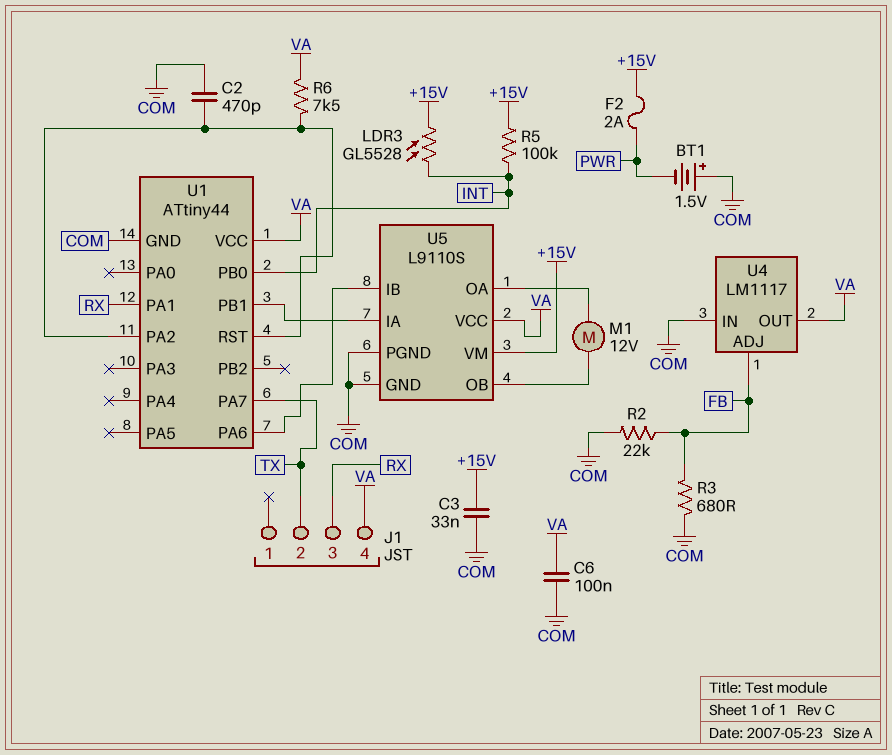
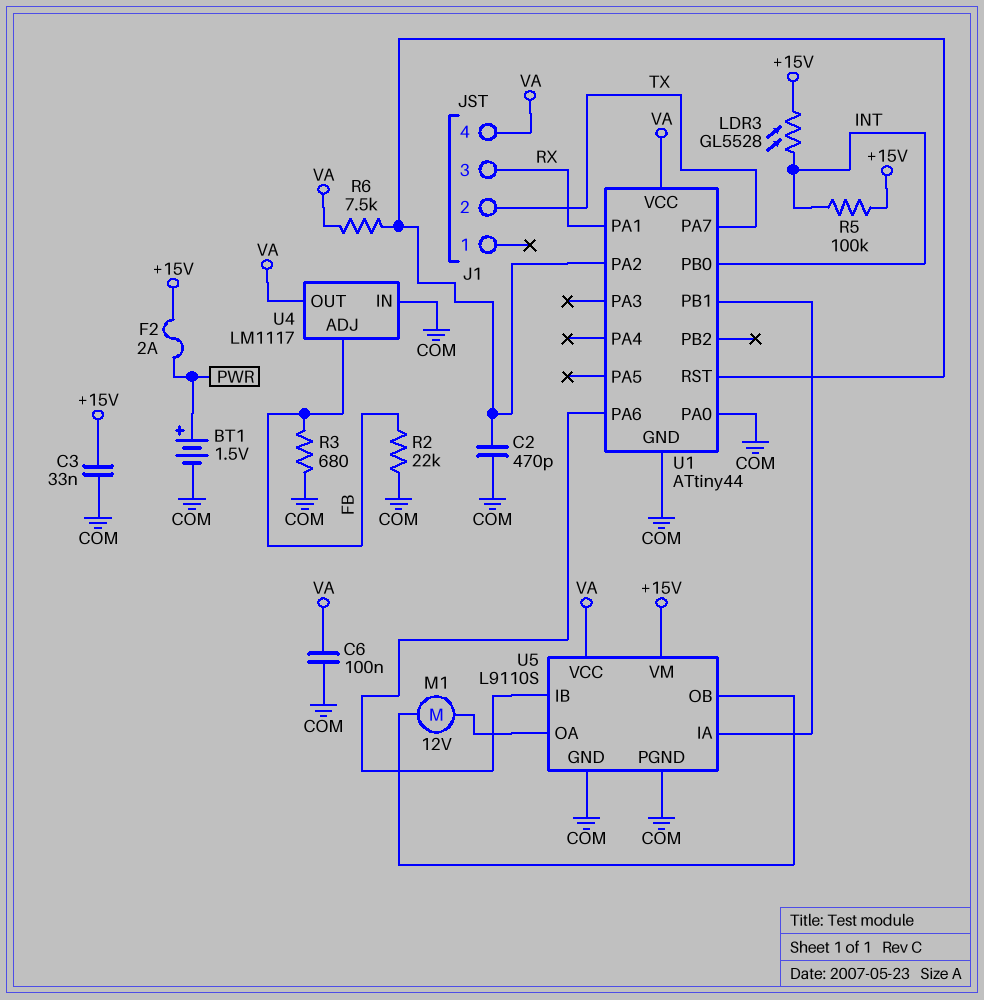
BT1: 1.5V (plus COM, minus PWR) -> 1.5V (plus PWR, minus COM)
U1 pin PA0: none -> COM

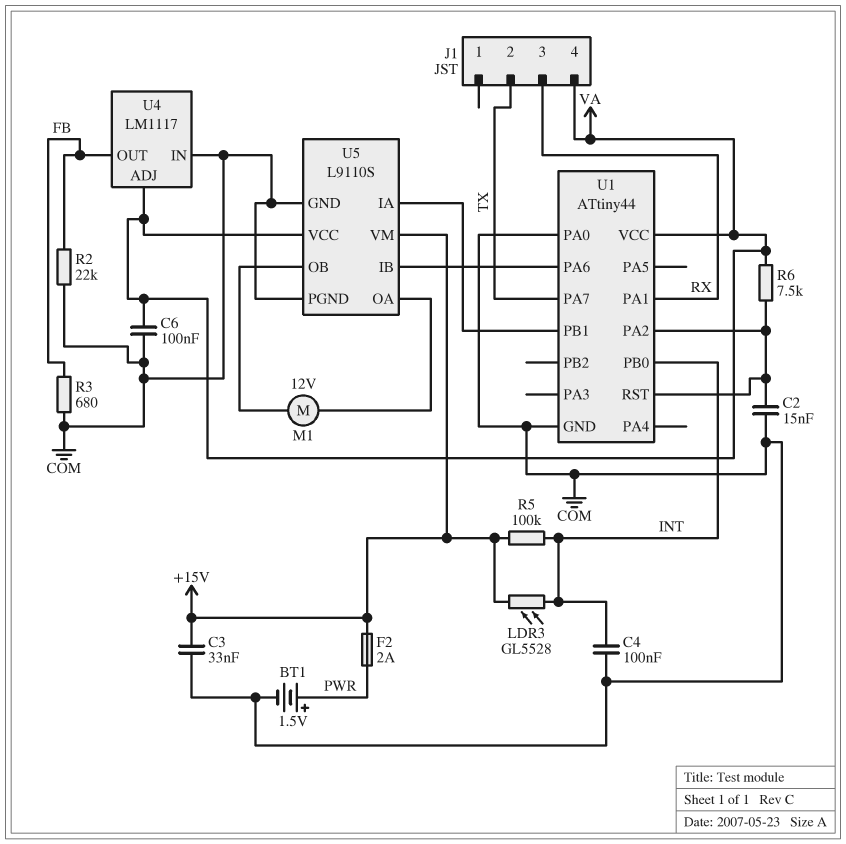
C2: 470pF (COM, U1/PA2) -> 15nF (COM, U1/PA2)
C4: none -> 100nF (COM, INT)
U4 pin ADJ: FB -> VA
U4 pin OUT: VA -> FB

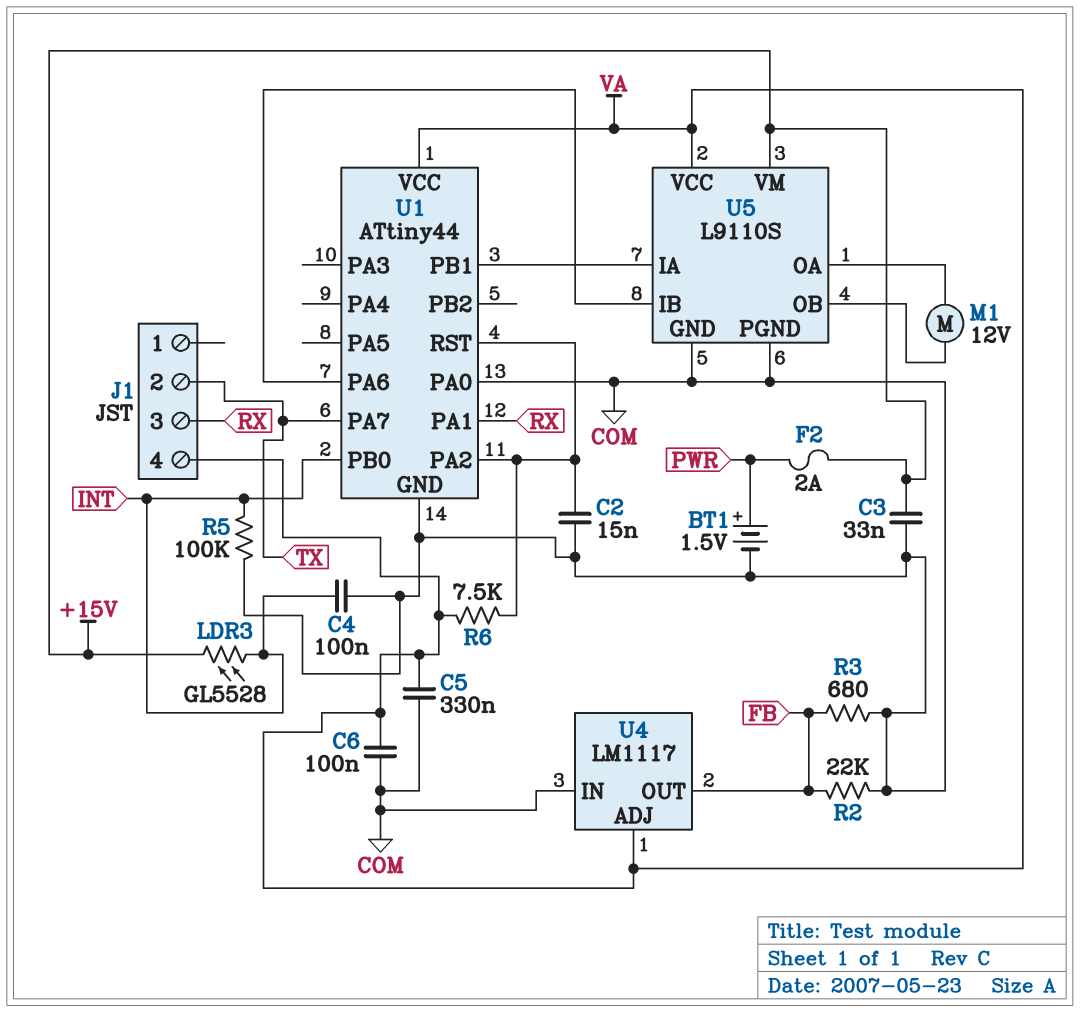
C5: none -> 330nF (COM, VA)
R5: 100k (+15V, INT) -> 100k (COM, INT)

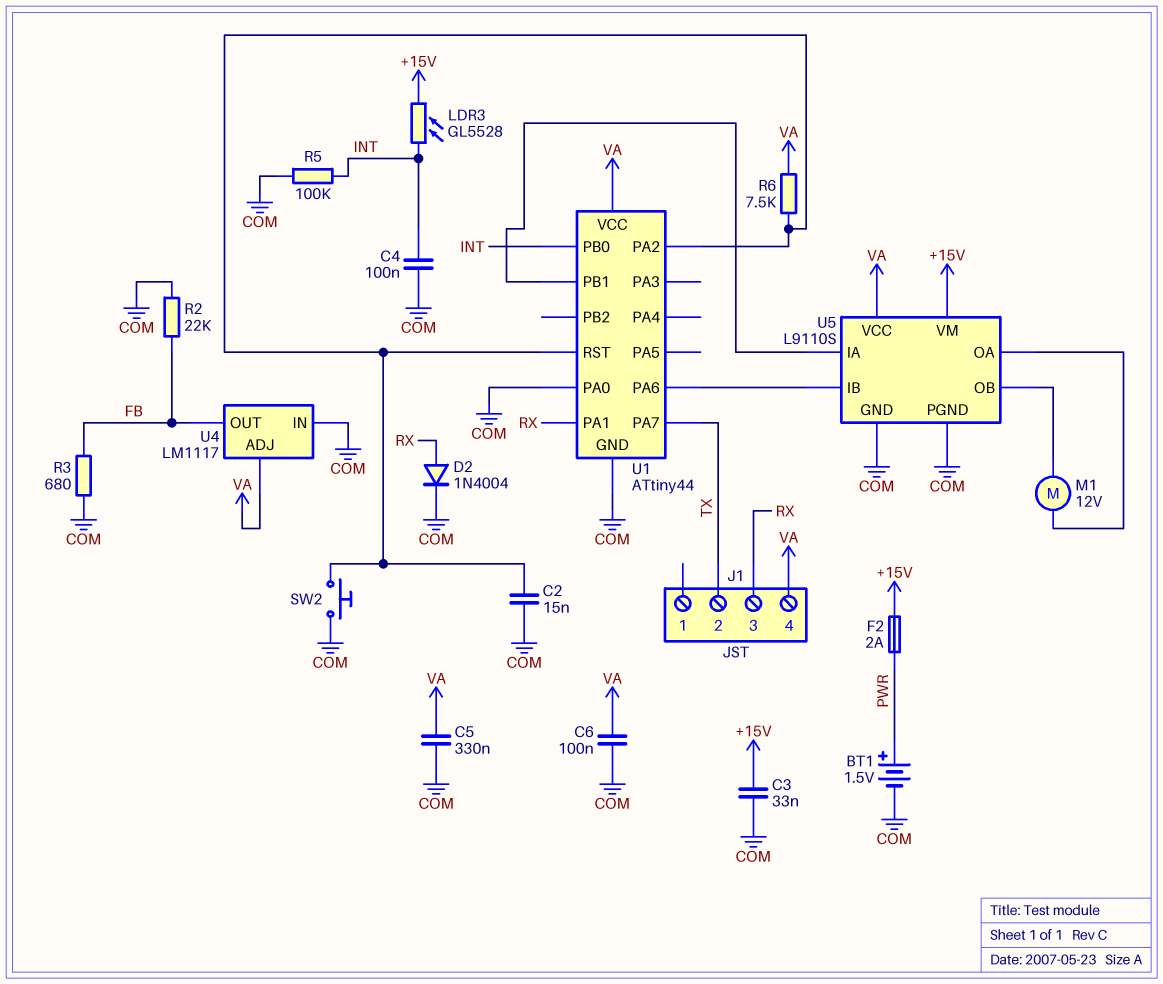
D2: none -> diode 1N4004 (A RX, K COM)
SW2: none -> button (COM, U1/PA2)

